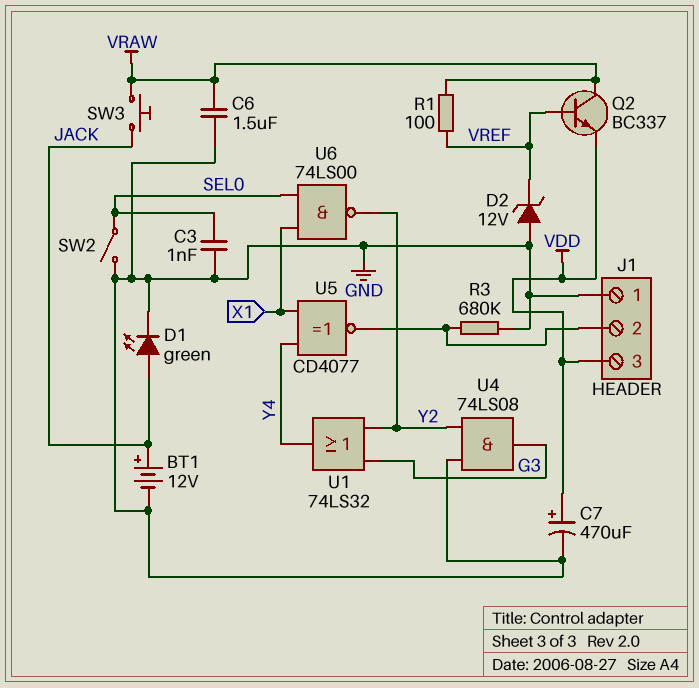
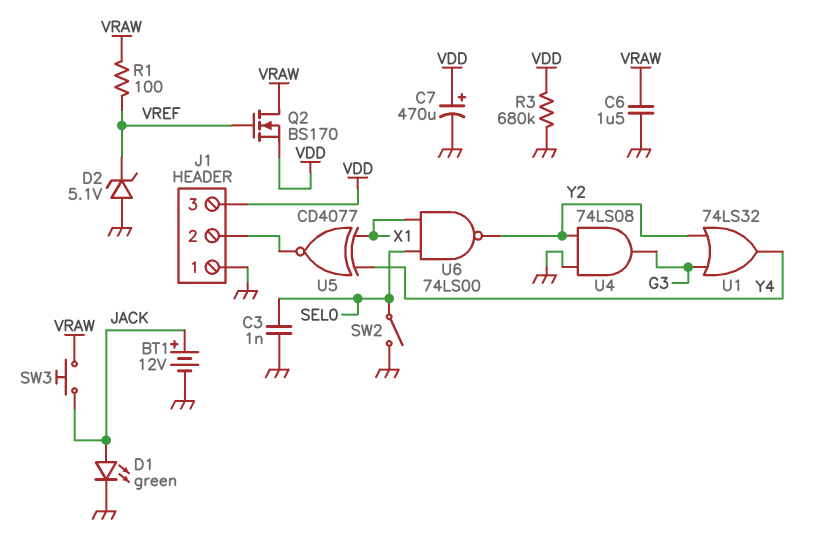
D2: zener 12V (A GND, K VREF) -> zener 5.1V (A GND, K VREF)
Q2: NPN BC337 (B VREF, C VRAW, E VDD) -> NMOS BS170 (G VREF, D VRAW, S VDD)
R3: 680k (GND, J1/2) -> 680k (GND, VDD)

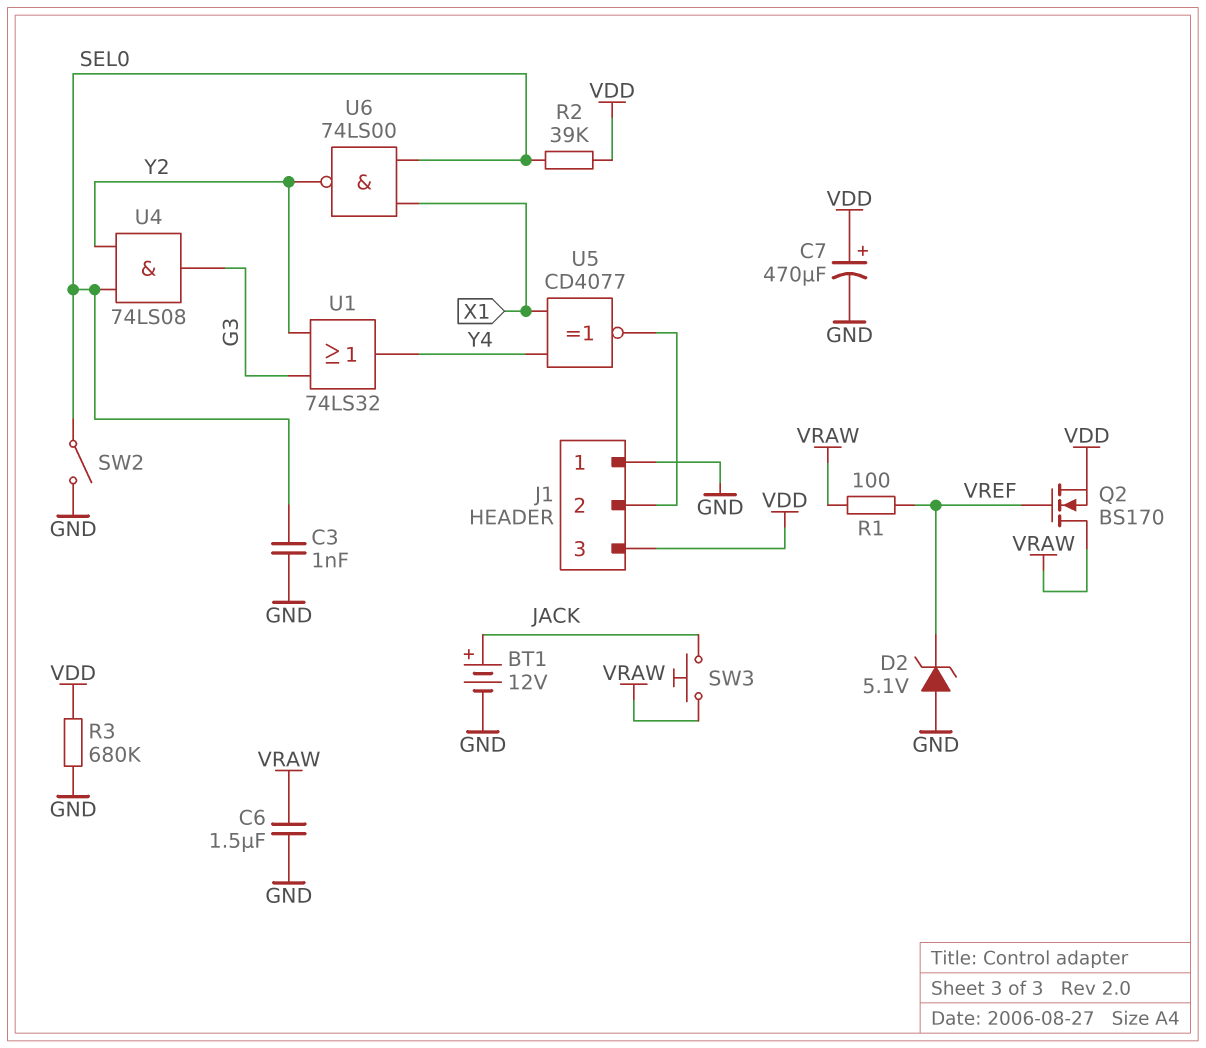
D1: LED green (A JACK, K GND) -> none
R2: none -> 39k (SEL0, VDD)
U4: AND 74LS08 (in GND, in Y2, out G3) -> AND 74LS08 (in SEL0, in Y2, out G3)

